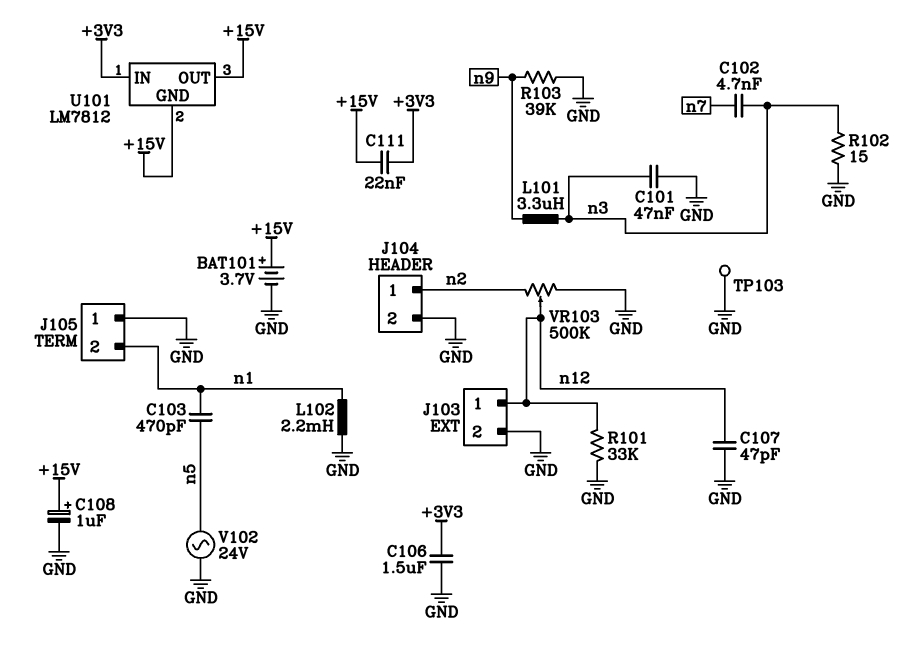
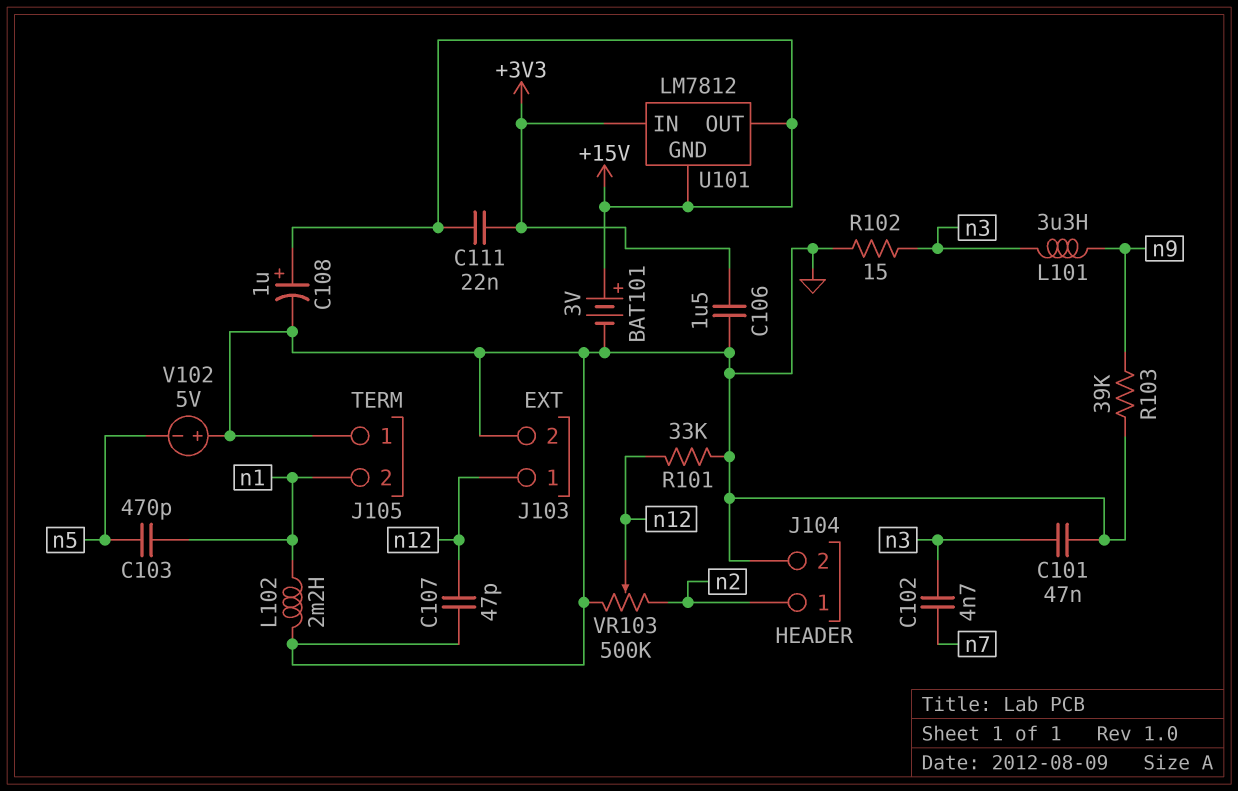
BAT101: 3.7V (plus +15V, minus GND) -> 3V (plus +15V, minus GND)
TP103: test point (GND) -> none
V102: AC 24V (GND, n5) -> 5V (plus GND, minus n5)

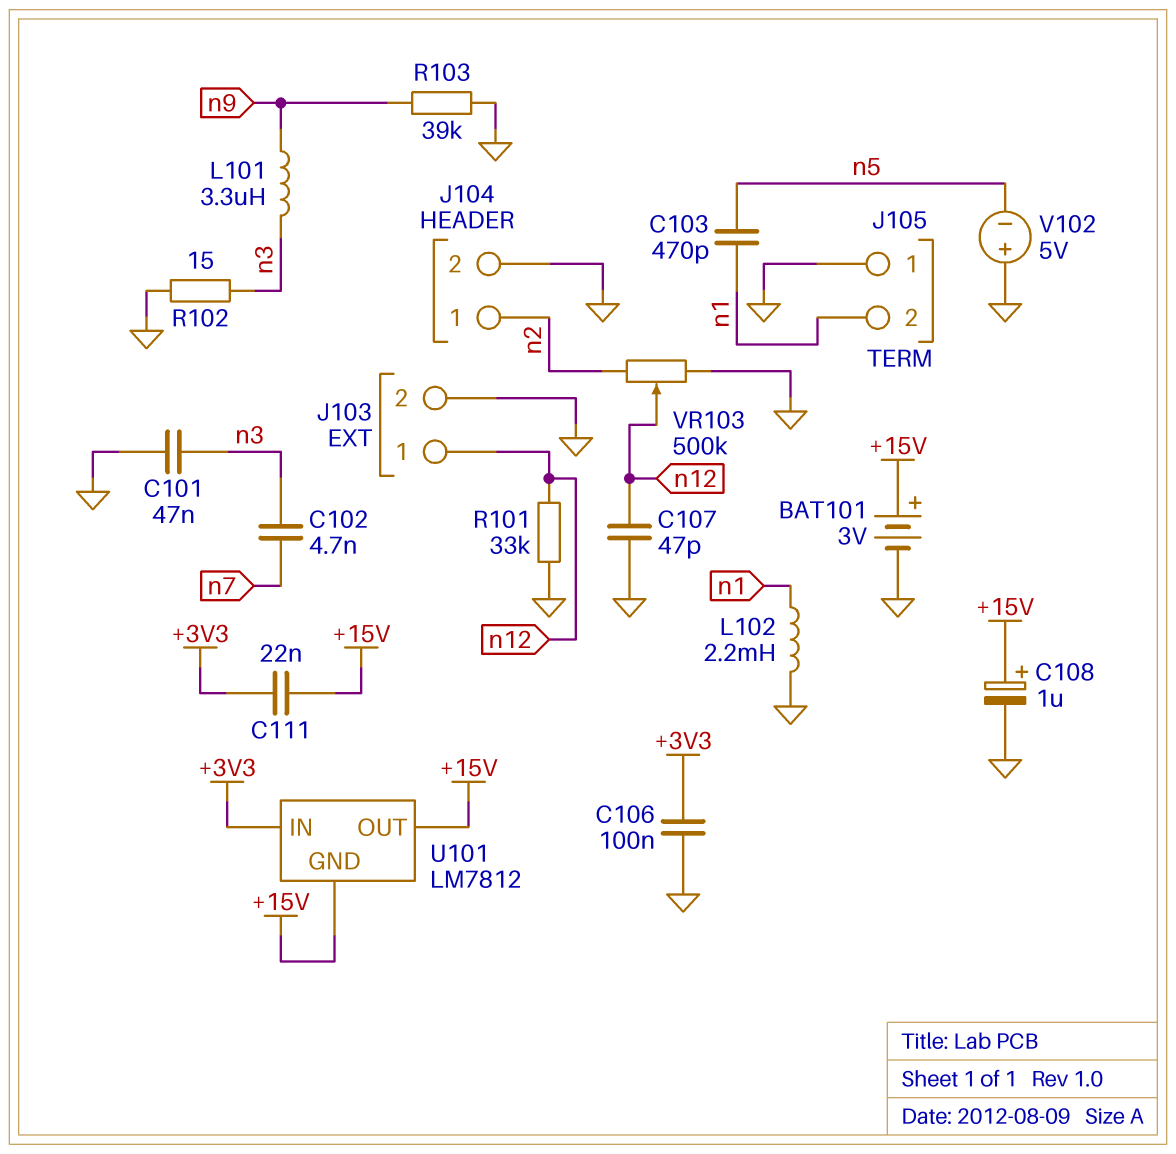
C106: 1.5uF (+3V3, GND) -> 100nF (+3V3, GND)

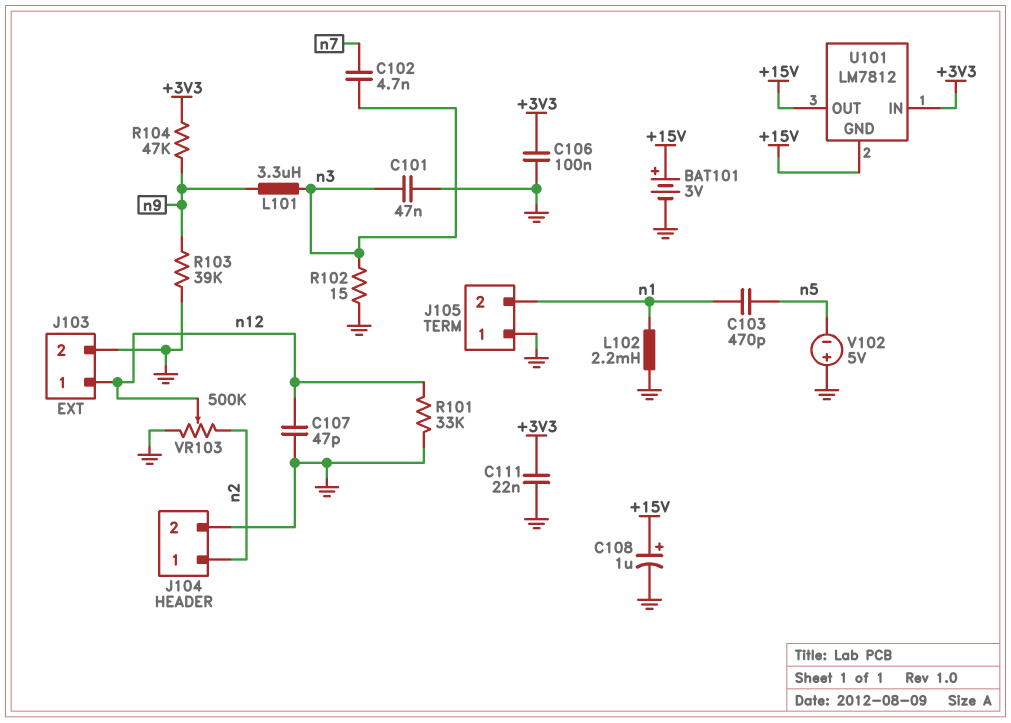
C111: 22nF (+3V3, +15V) -> 22nF (+3V3, GND)
R104: none -> 47k (+3V3, n9)

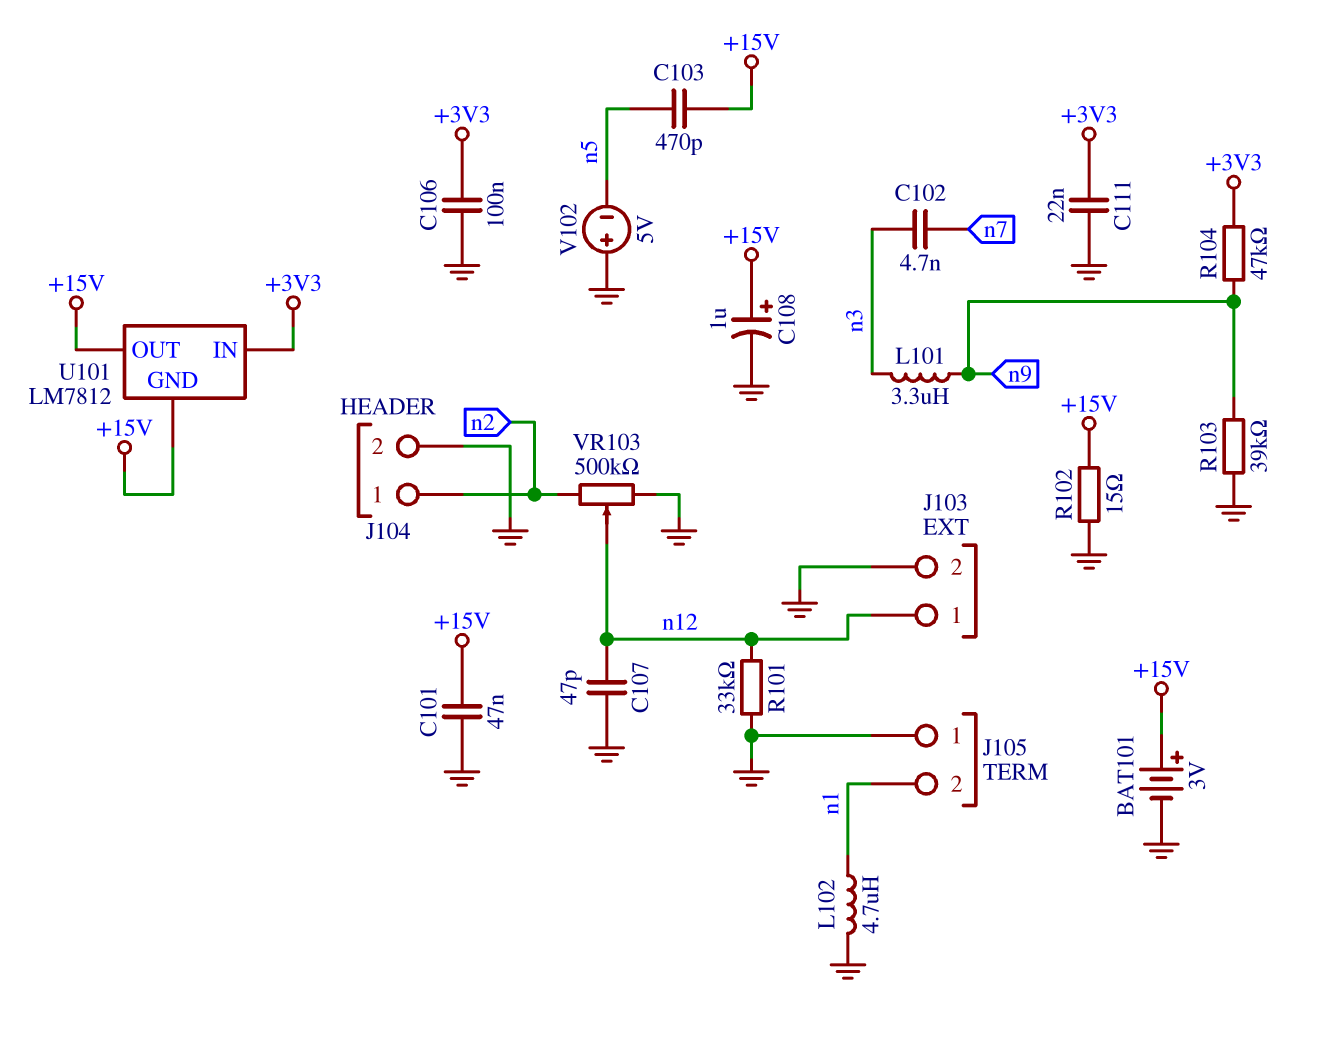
C101: 47nF (GND, n3) -> 47nF (+15V, GND)
C103: 470pF (n1, n5) -> 470pF (+15V, n5)
L102: 2.2mH (GND, n1) -> 4.7uH (GND, n1)
R102: 15 (GND, n3) -> 15 (+15V, GND)

